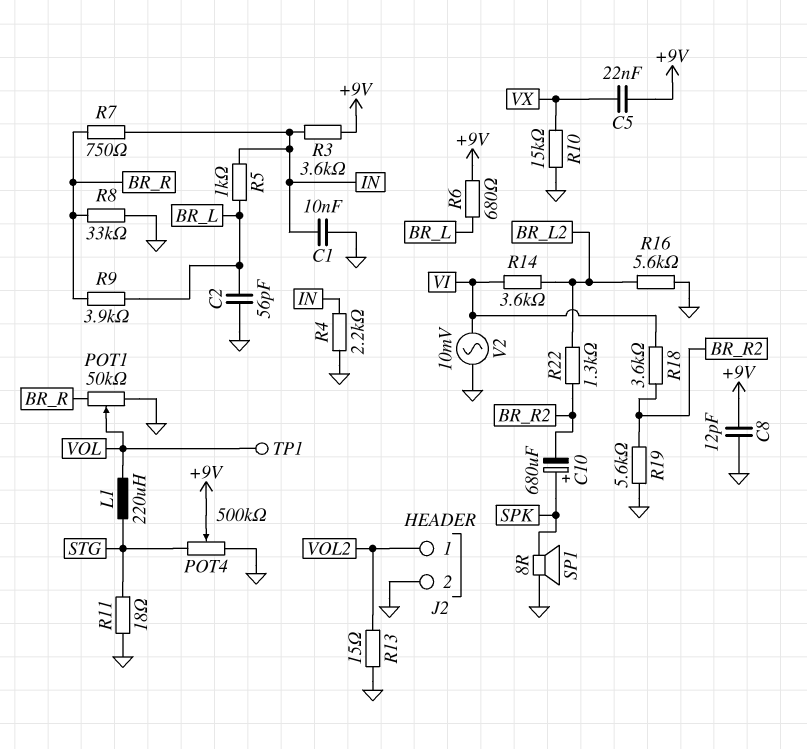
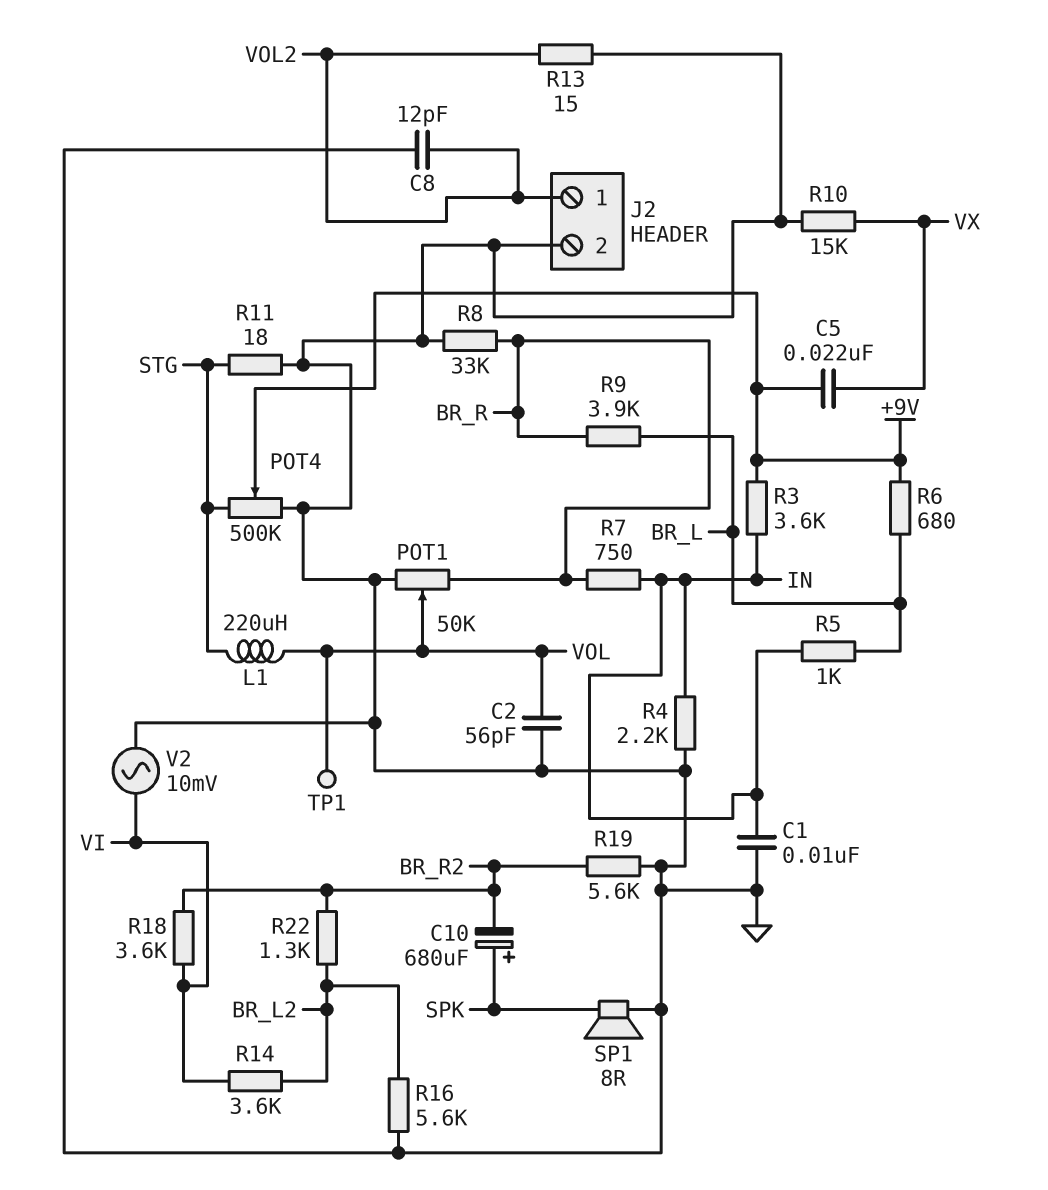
C2: 56pF (BR_L, GND) -> 56pF (GND, VOL)
C8: 12pF (+9V, GND) -> 12pF (GND, VOL2)

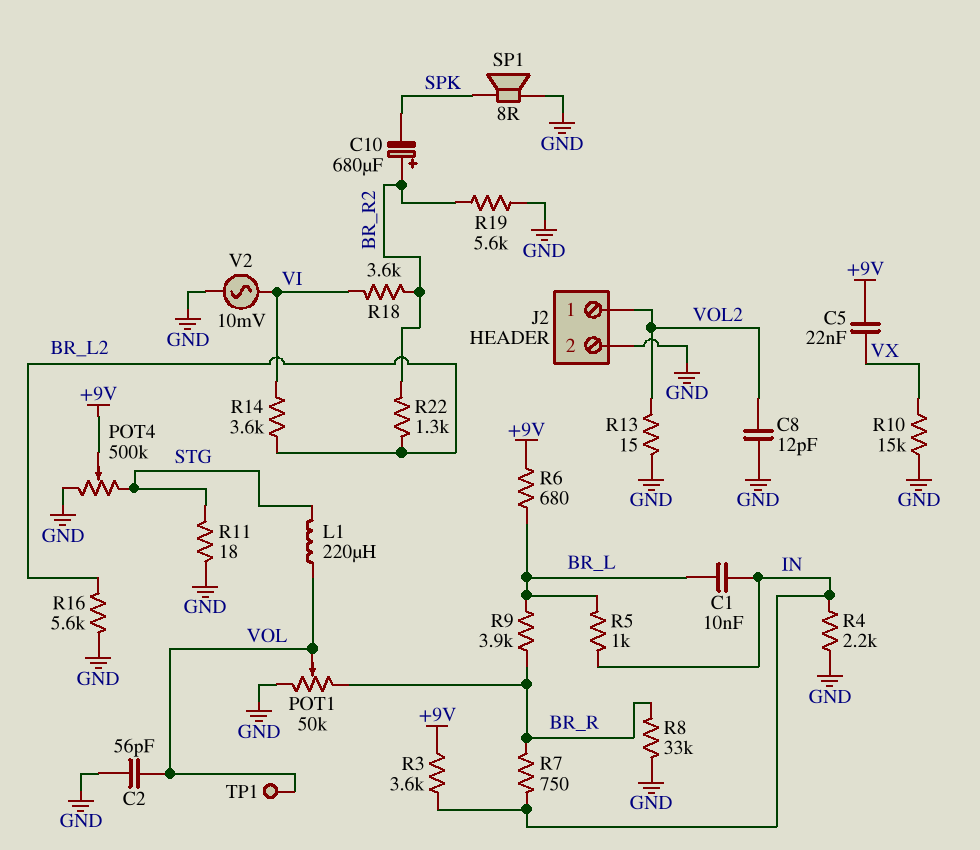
C1: 10nF (GND, IN) -> 10nF (BR_L, IN)
C10: 680uF (plus SPK, minus BR_R2) -> 680uF (plus BR_R2, minus SPK)

